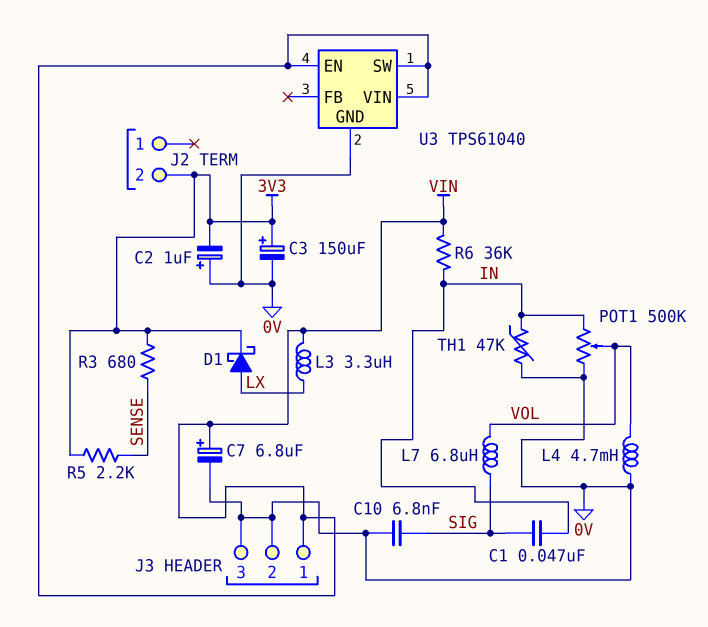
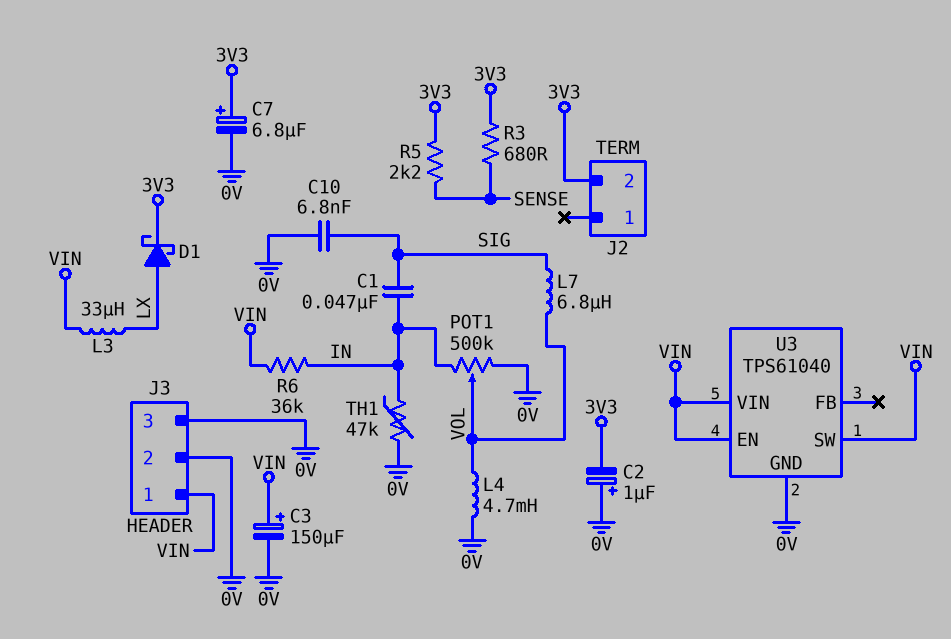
C3: 150uF (plus 3V3, minus 0V) -> 150uF (plus VIN, minus 0V)
C7: 6.8uF (plus VIN, minus 0V) -> 6.8uF (plus 3V3, minus 0V)
L3: 3.3uH (LX, VIN) -> 33uH (LX, VIN)

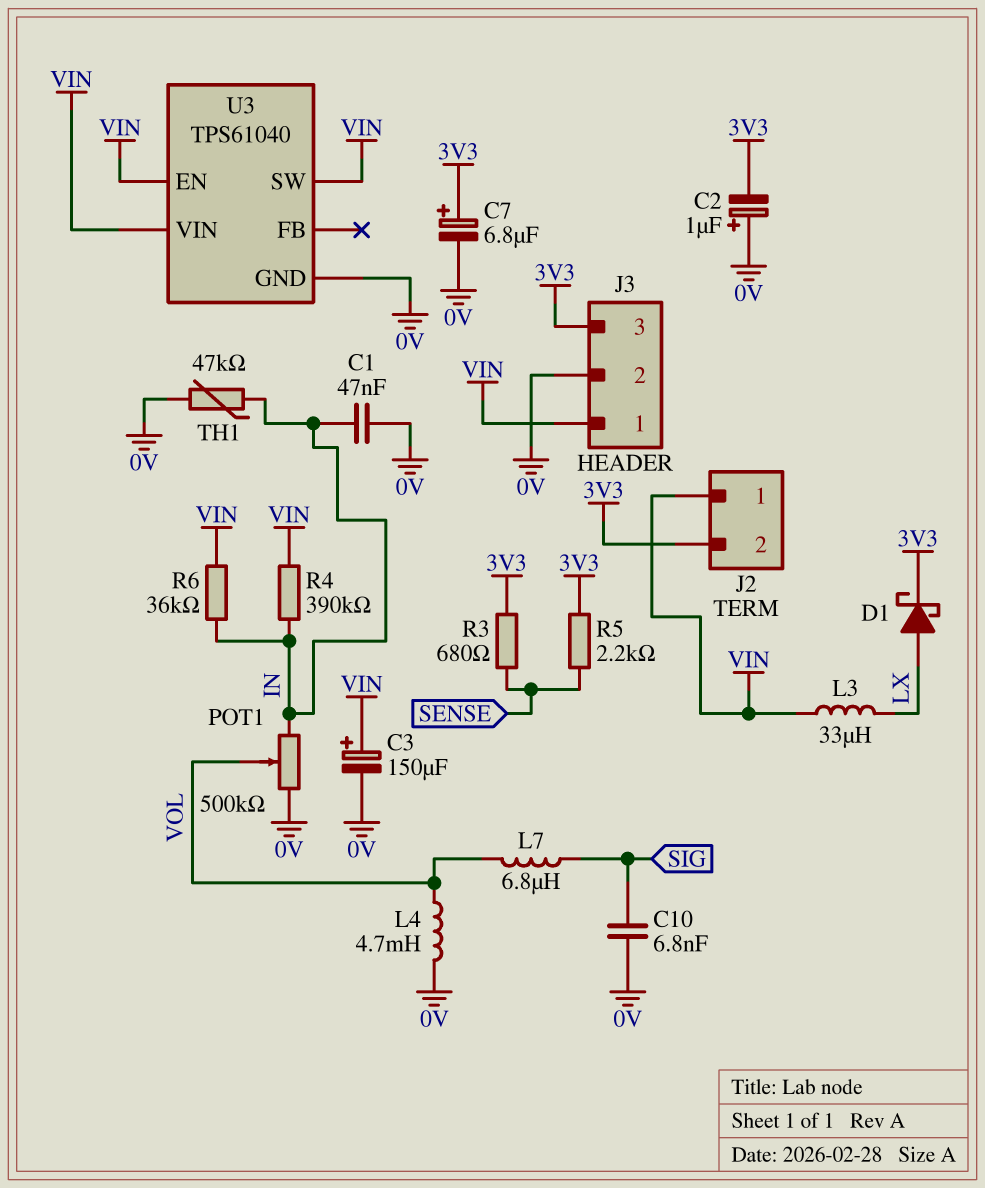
C1: 47nF (IN, SIG) -> 47nF (0V, IN)
J2 pin 1: none -> VIN
J3 pin 3: 0V -> 3V3
R4: none -> 390k (IN, VIN)

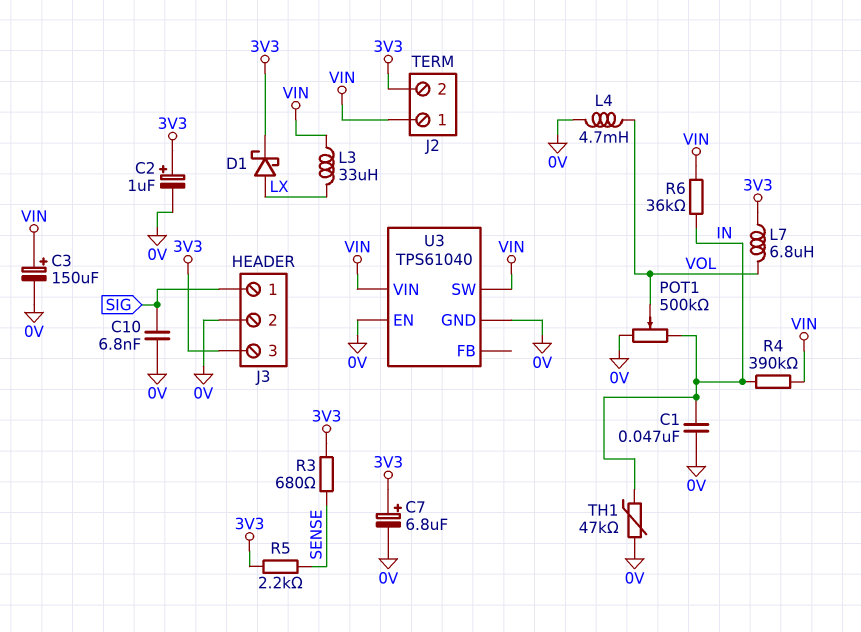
C2: 1uF (plus 0V, minus 3V3) -> 1uF (plus 3V3, minus 0V)
J3 pin 1: VIN -> SIG
L7: 6.8uH (SIG, VOL) -> 6.8uH (3V3, VOL)
U3 pin EN: VIN -> 0V

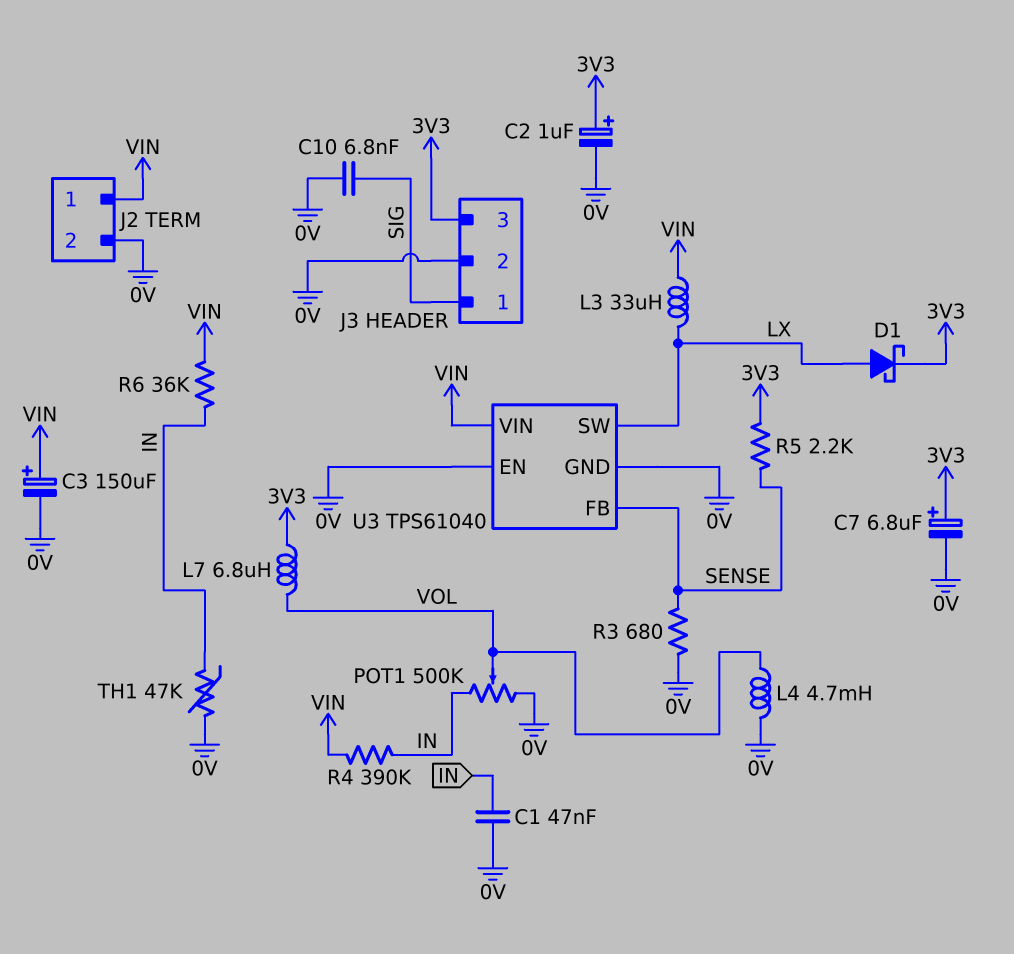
J2 pin 2: 3V3 -> 0V
R3: 680 (3V3, SENSE) -> 680 (0V, SENSE)
U3 pin FB: none -> SENSE
U3 pin SW: VIN -> LX

